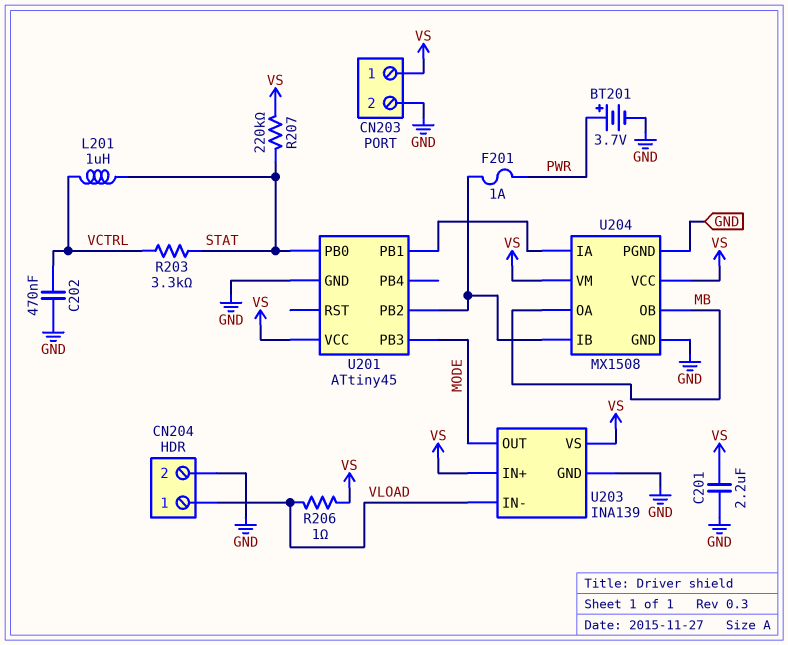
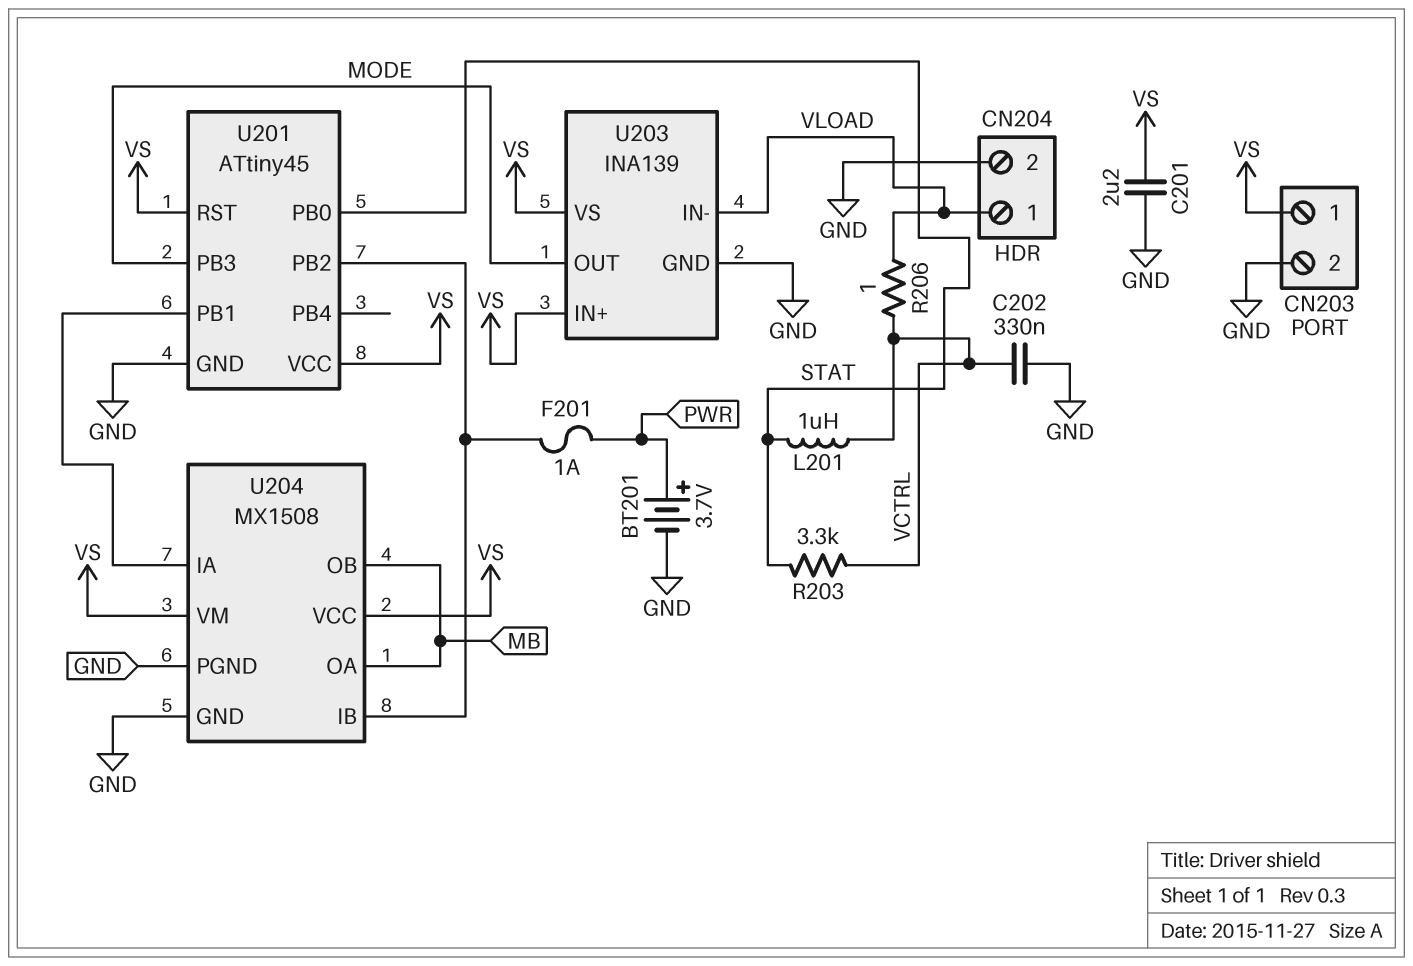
C202: 470nF (GND, VCTRL) -> 330nF (GND, VCTRL)
R206: 1 (VLOAD, VS) -> 1 (VCTRL, VLOAD)
R207: 220k (STAT, VS) -> none
U201 pin RST: none -> VS

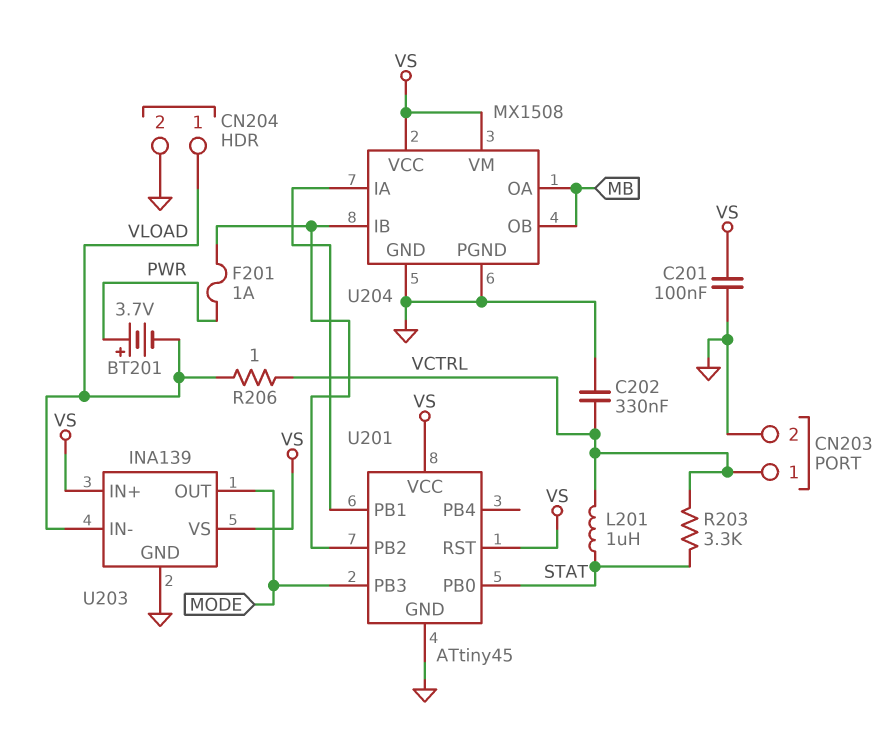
BT201: 3.7V (plus PWR, minus GND) -> 3.7V (plus PWR, minus VLOAD)
C201: 2.2uF (GND, VS) -> 100nF (GND, VS)
CN203 pin 1: VS -> VCTRL

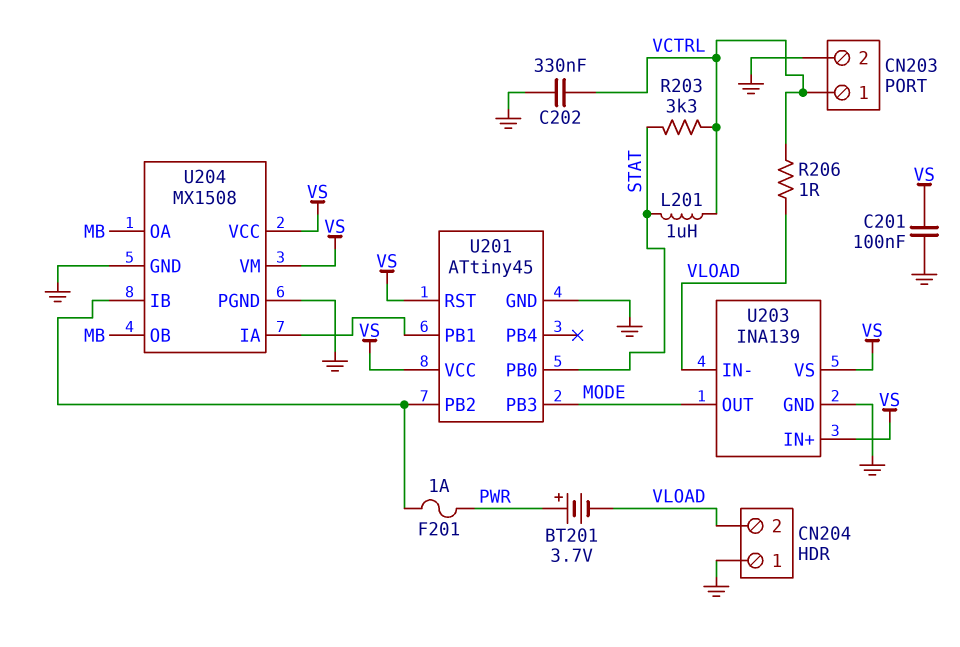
CN204 pin 1: VLOAD -> GND
CN204 pin 2: GND -> VLOAD

